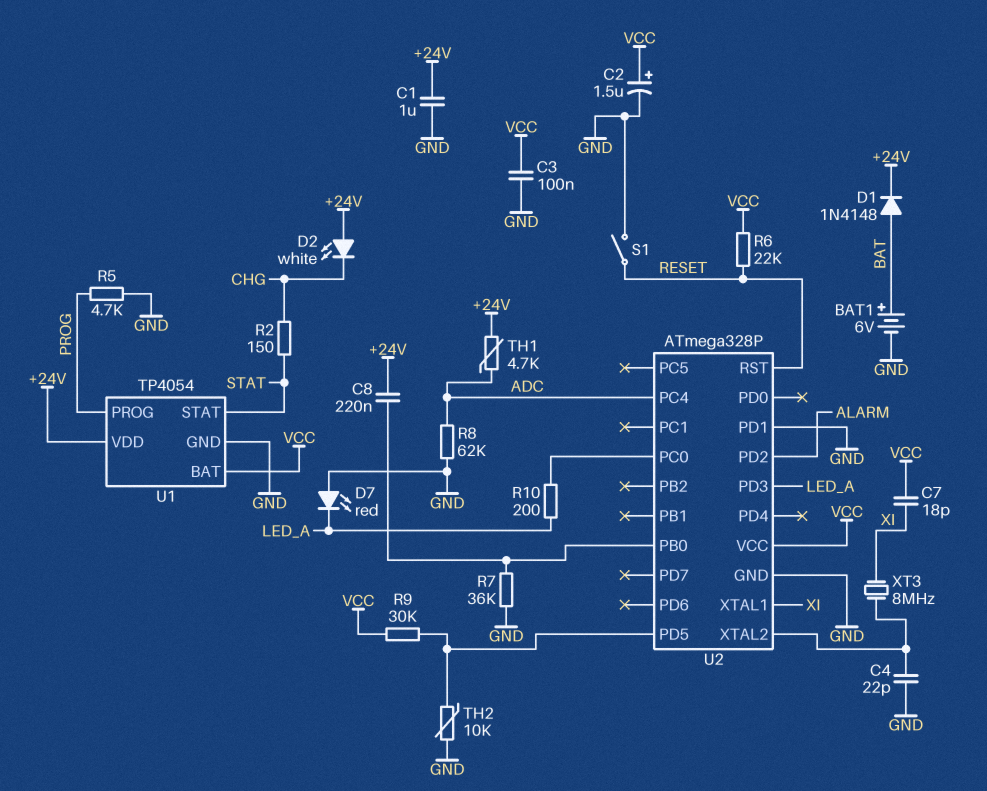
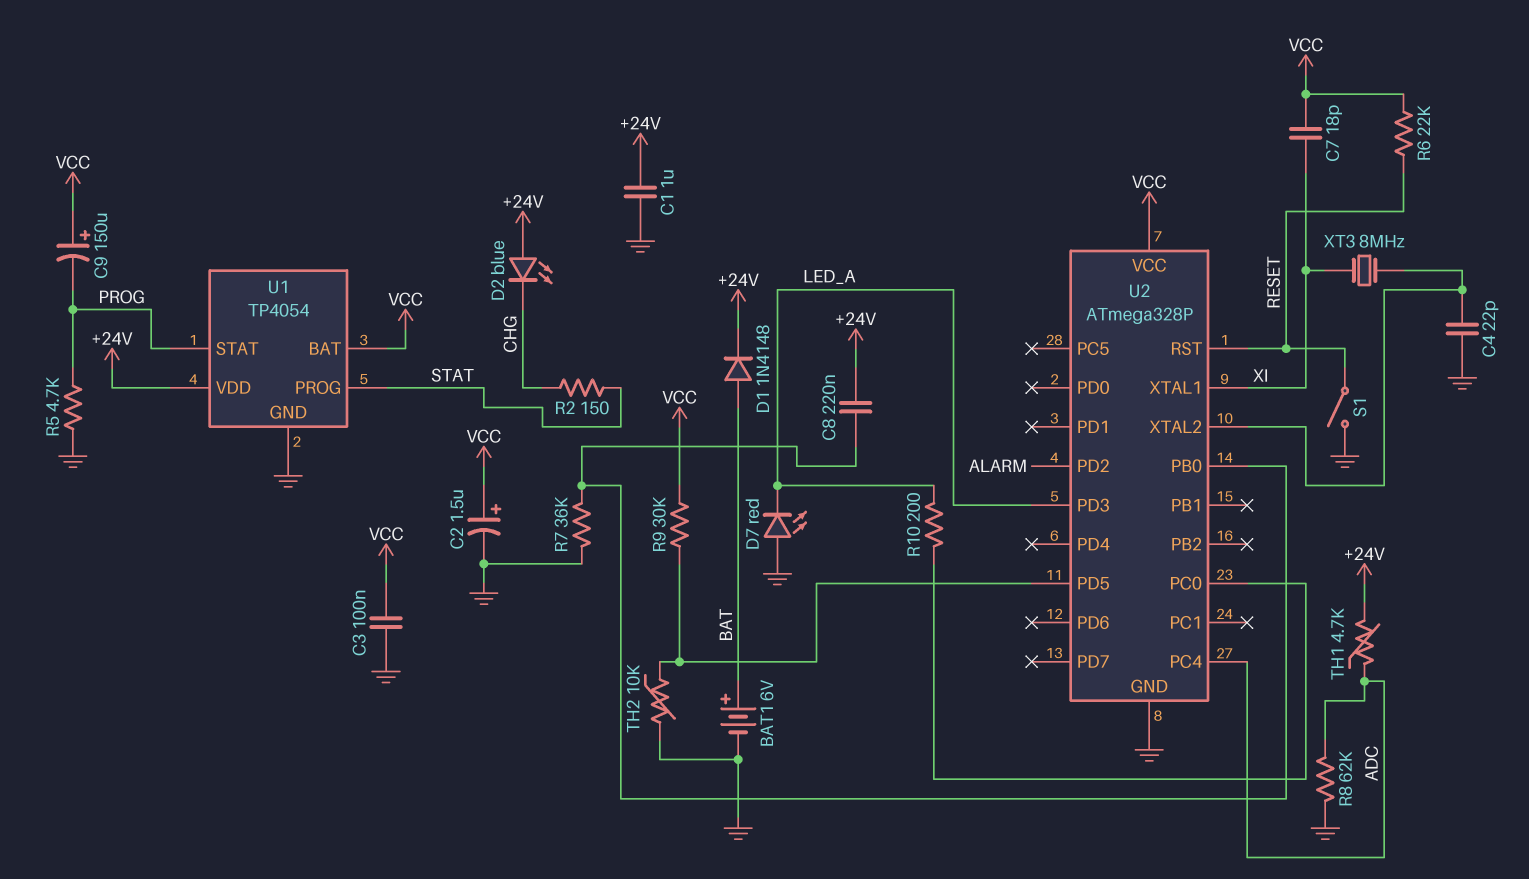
C9: none -> 150uF (plus VCC, minus PROG)
D2: LED white (A +24V, K CHG) -> LED blue (A +24V, K CHG)
U1 pin PROG: PROG -> STAT
U1 pin STAT: STAT -> PROG
U2 pin PD1: GND -> none

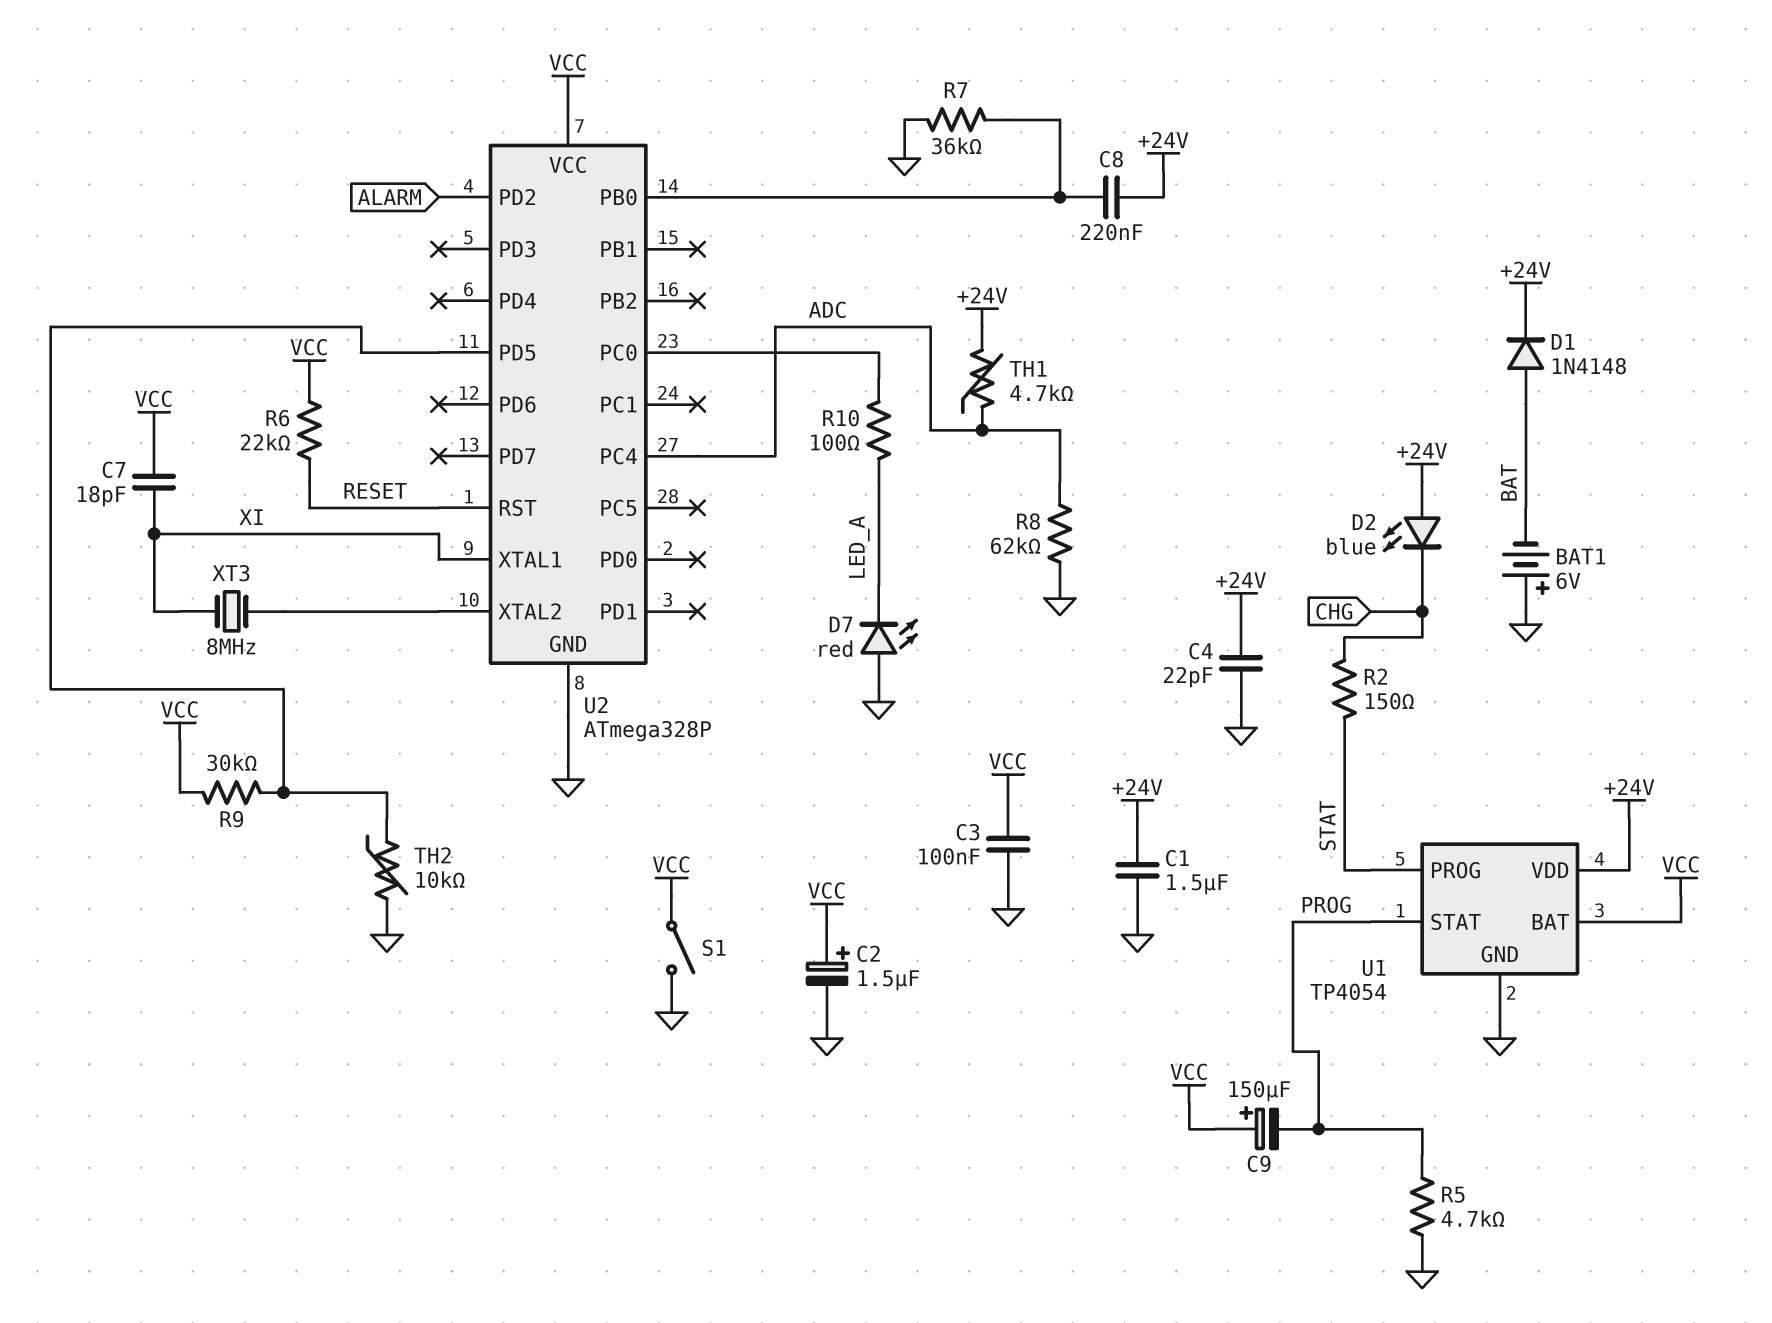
BAT1: 6V (plus BAT, minus GND) -> 6V (plus GND, minus BAT)
C1: 1uF (+24V, GND) -> 1.5uF (+24V, GND)
C4: 22pF (GND, U2/XTAL2) -> 22pF (+24V, GND)
R10: 200 (LED_A, U2/PC0) -> 100 (LED_A, U2/PC0)
S1: switch (GND, RESET) -> switch (GND, VCC)
U2 pin PD3: LED_A -> none

